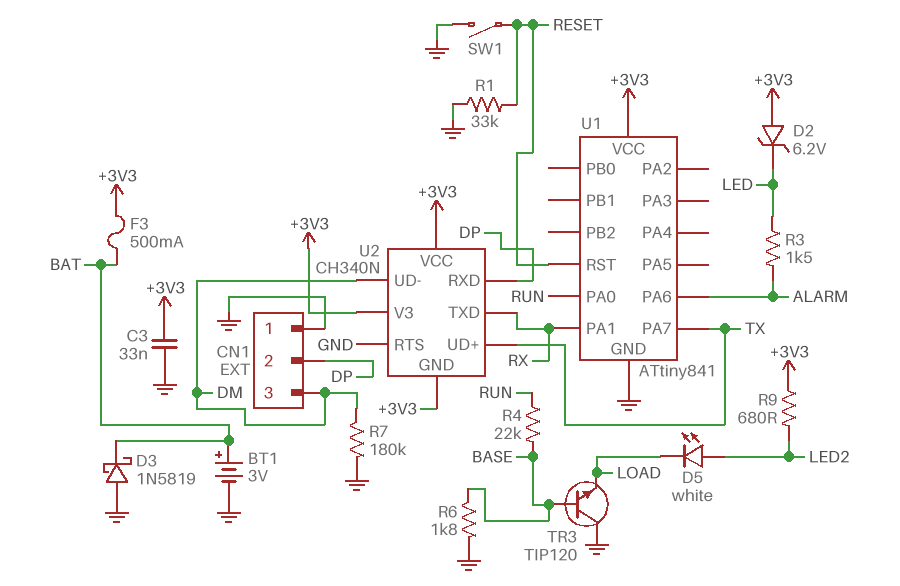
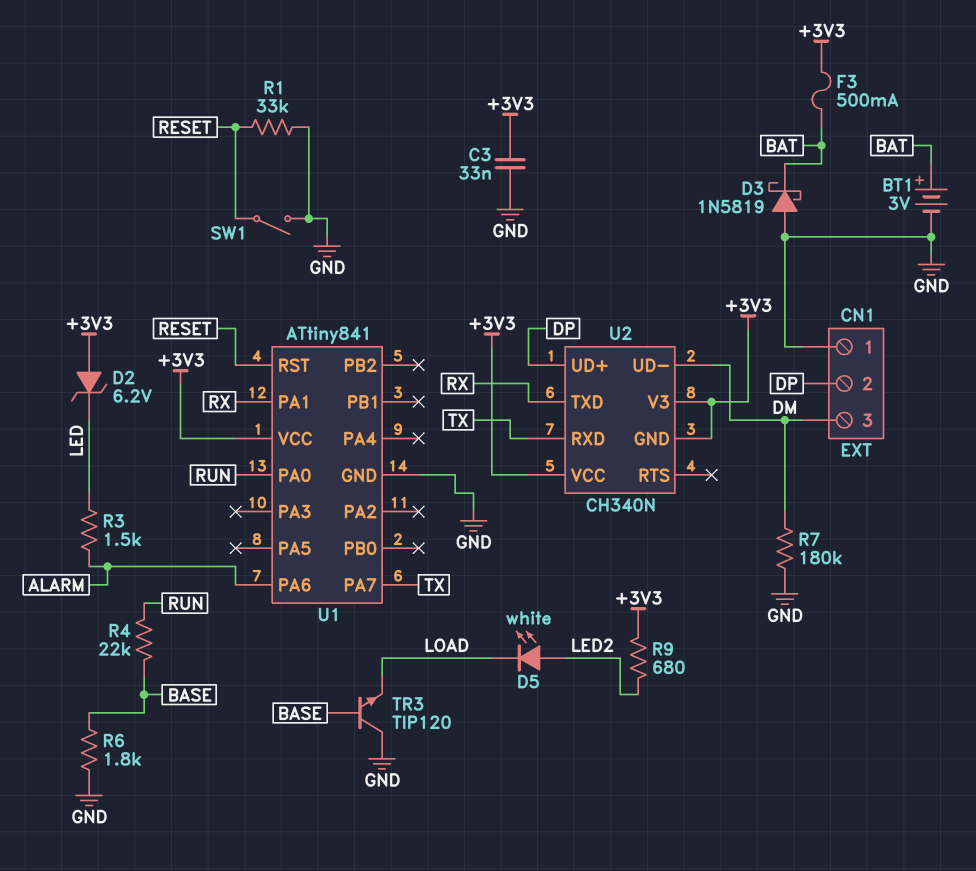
U2 pin RTS: GND -> none
U2 pin RXD: DP -> TX
U2 pin UD+: TX -> DP

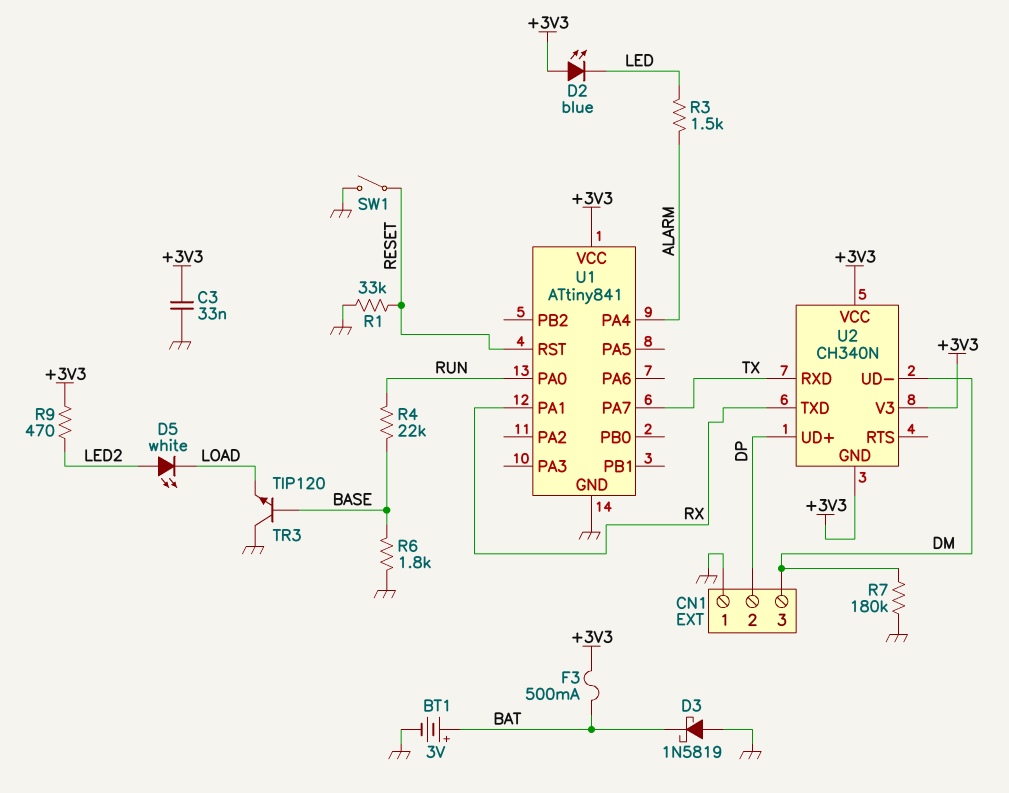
D2: zener 6.2V (A +3V3, K LED) -> LED blue (A +3V3, K LED)
R9: 680 (+3V3, LED2) -> 470 (+3V3, LED2)
U1 pin PA4: none -> ALARM
U1 pin PA6: ALARM -> none

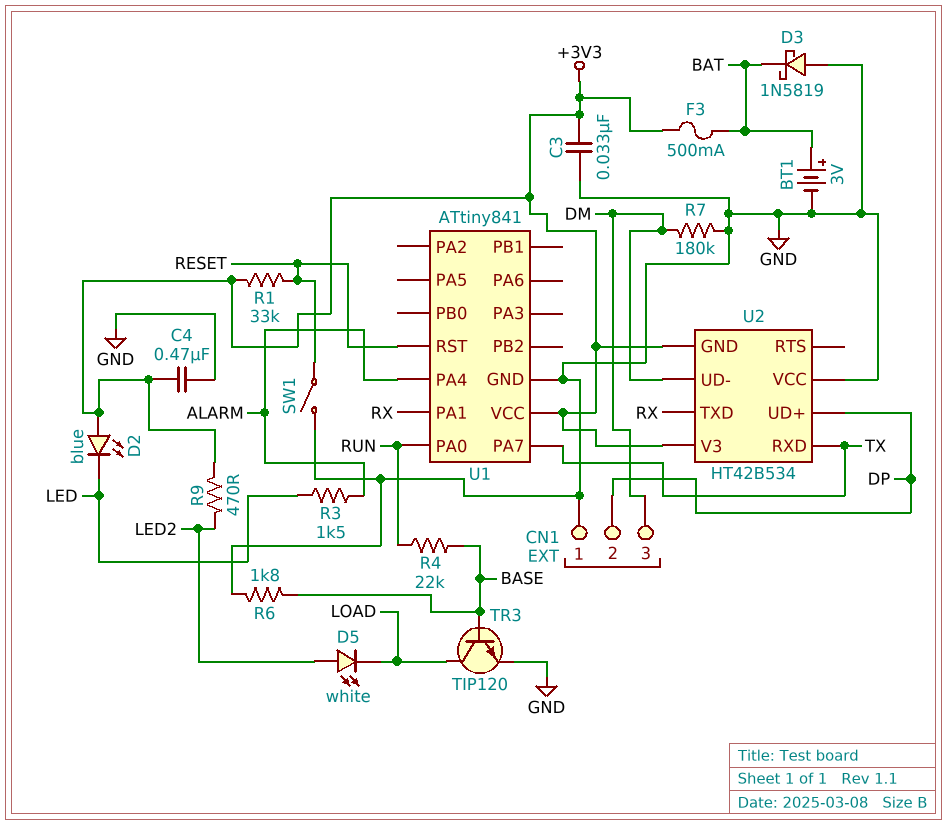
C4: none -> 470nF (+3V3, GND)
R1: 33k (GND, RESET) -> 33k (+3V3, RESET)
TR3: NPN TIP120 (B BASE, C GND, E LOAD) -> NPN TIP120 (B BASE, C LOAD, E GND)
U2: CH340N -> HT42B534
U2 pin VCC: +3V3 -> GND

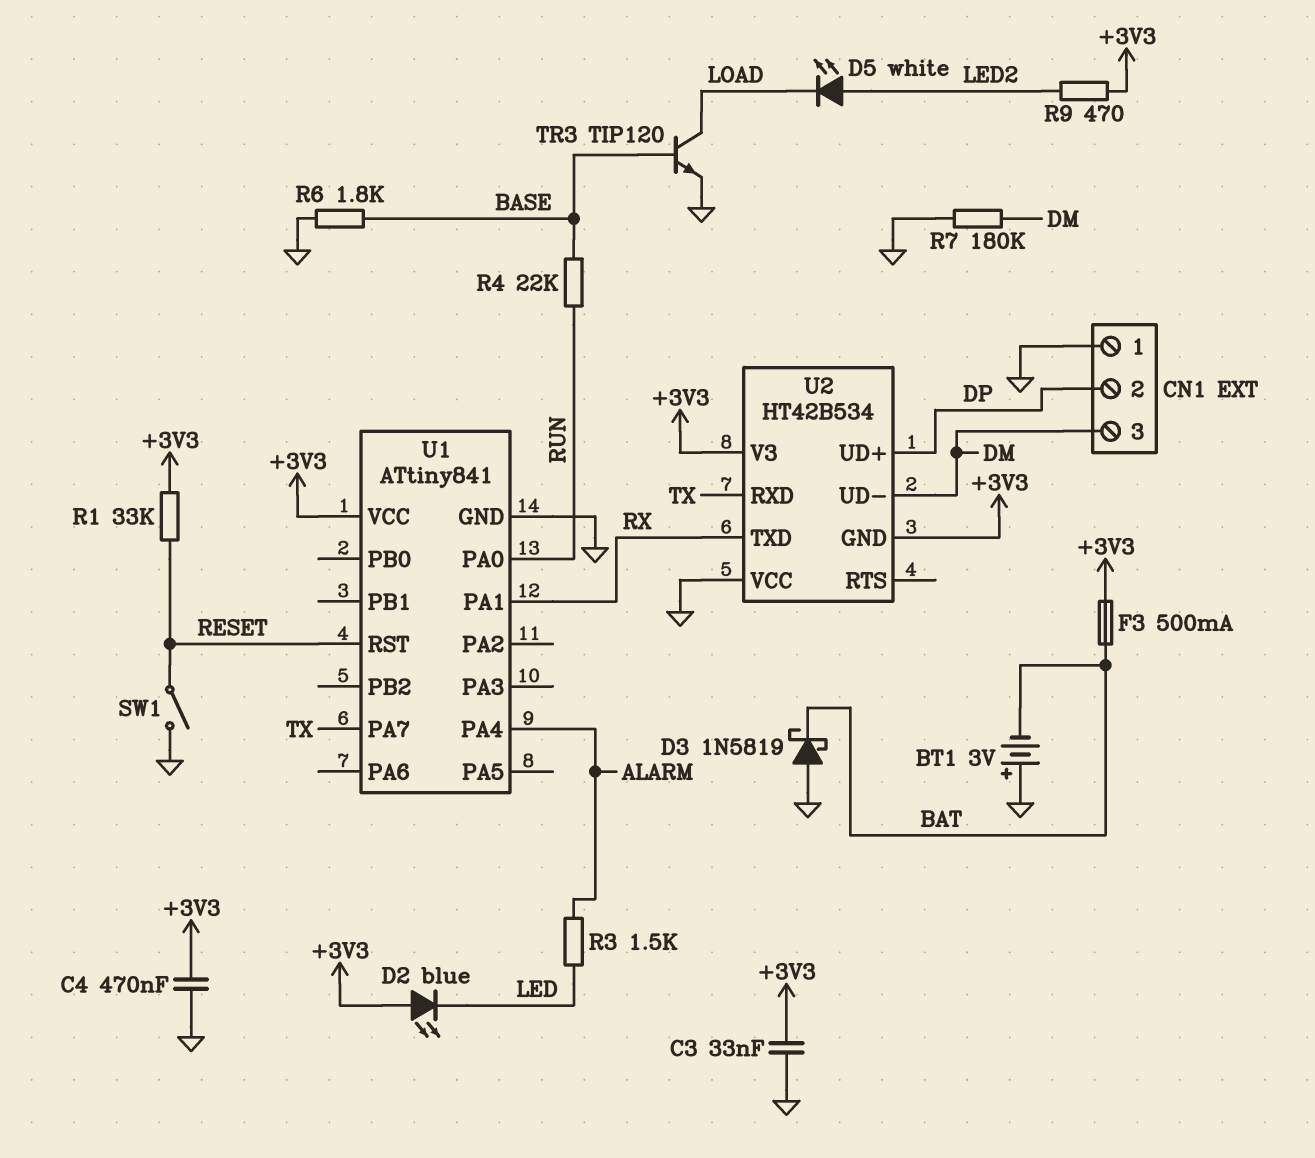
BT1: 3V (plus BAT, minus GND) -> 3V (plus GND, minus BAT)

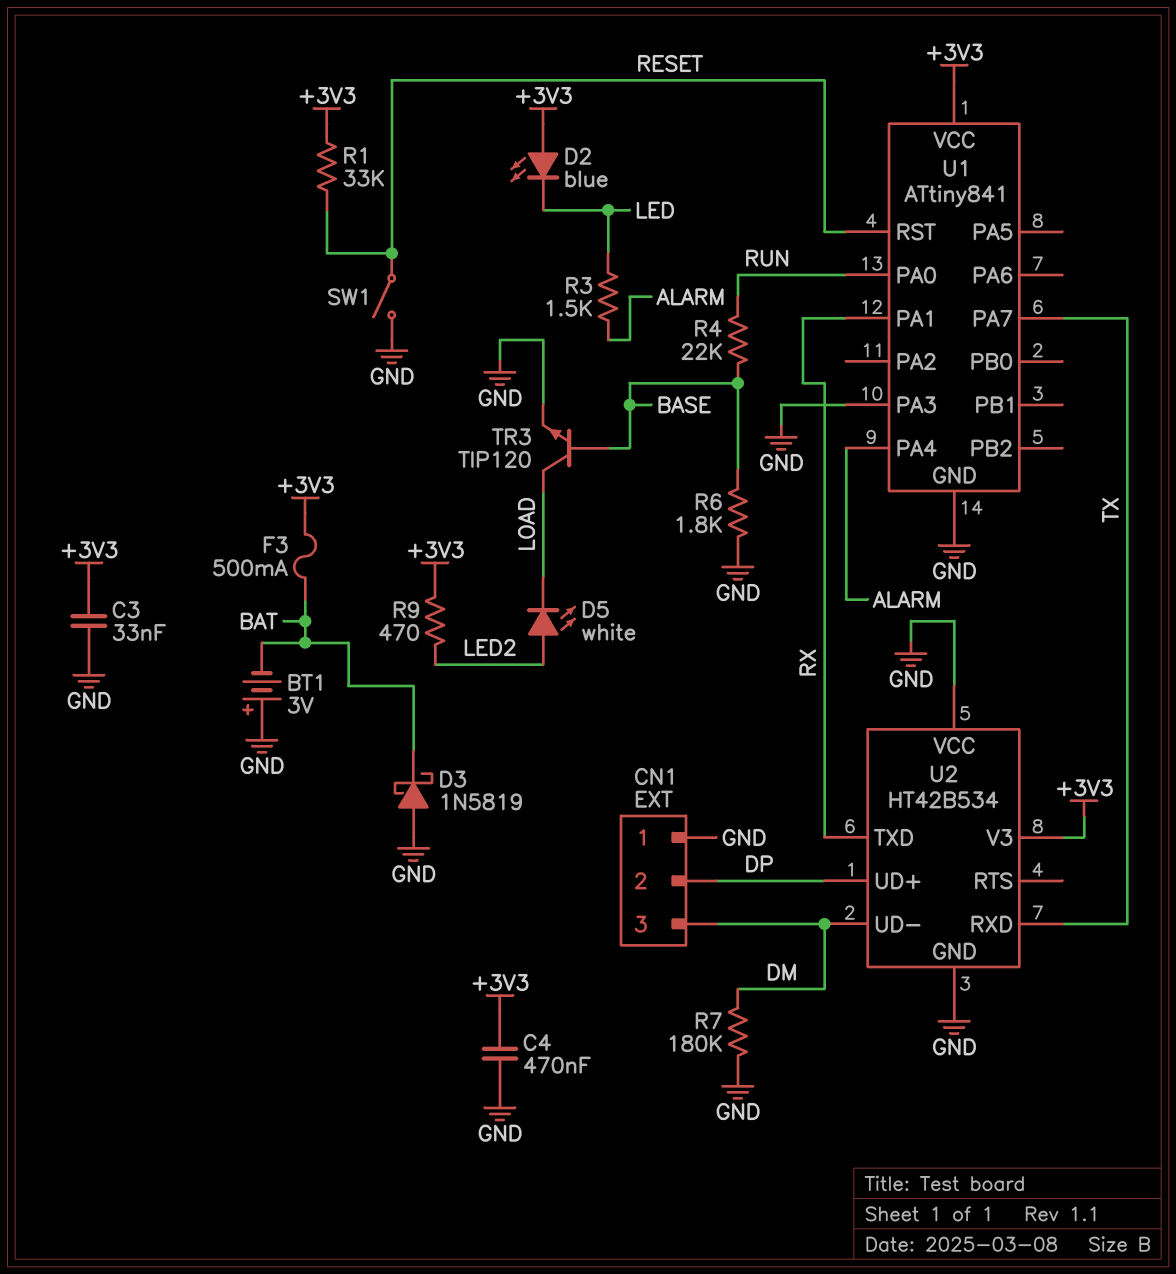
U1 pin PA3: none -> GND
U2 pin GND: +3V3 -> GND

